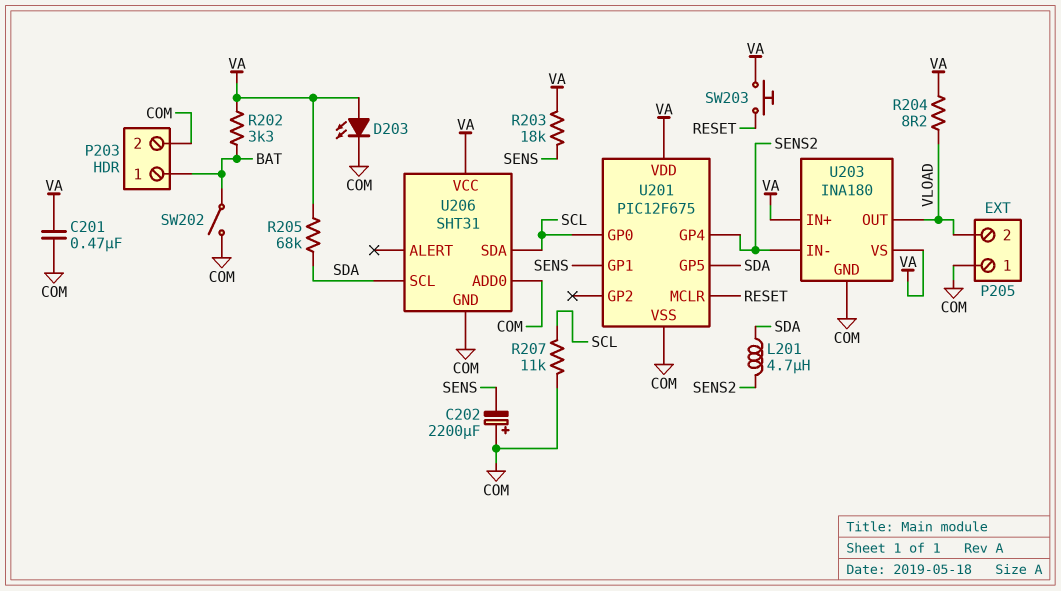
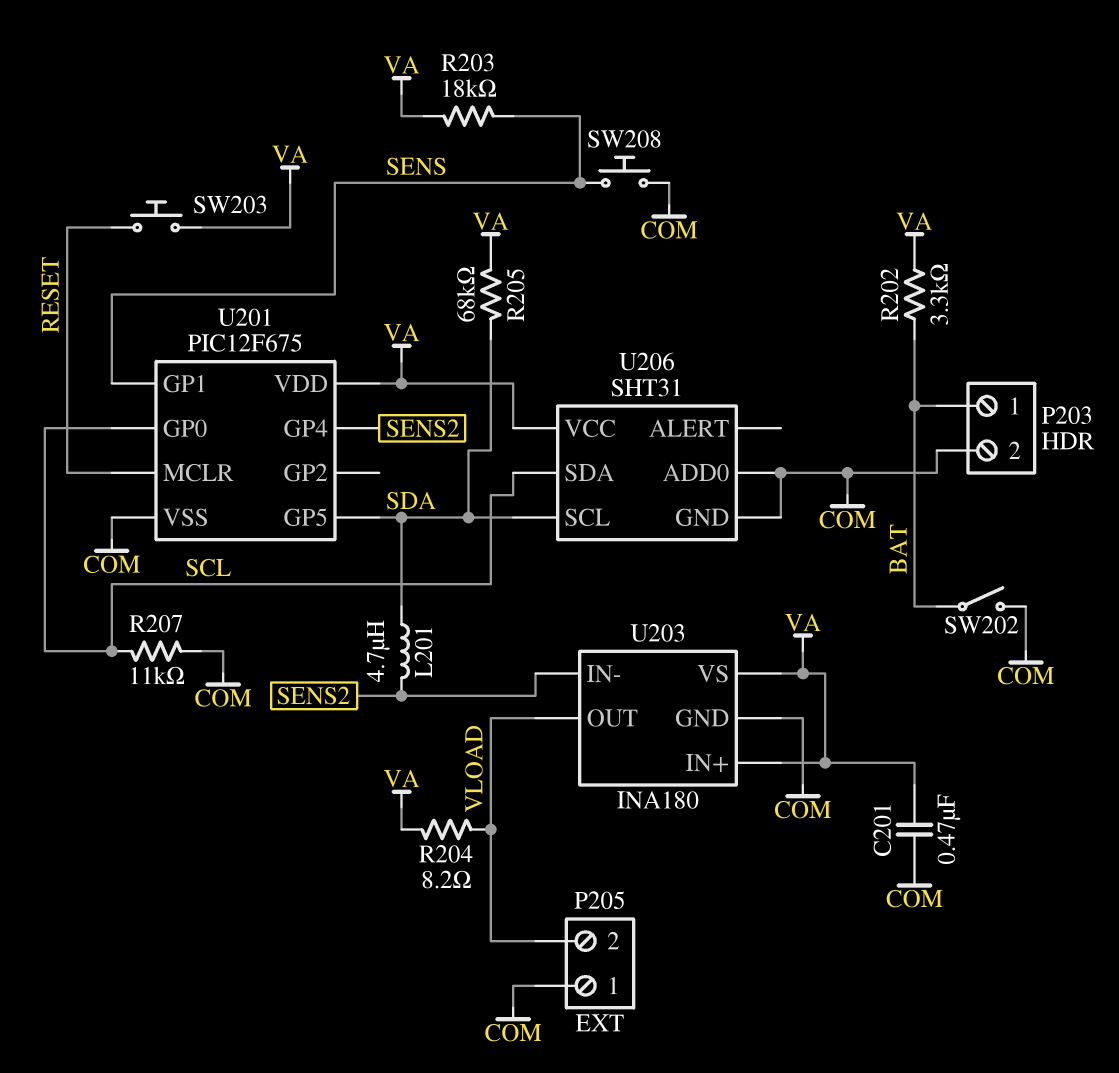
C202: 2200uF (plus COM, minus SENS) -> none
D203: LED (A VA, K COM) -> none
SW208: none -> button (COM, SENS)

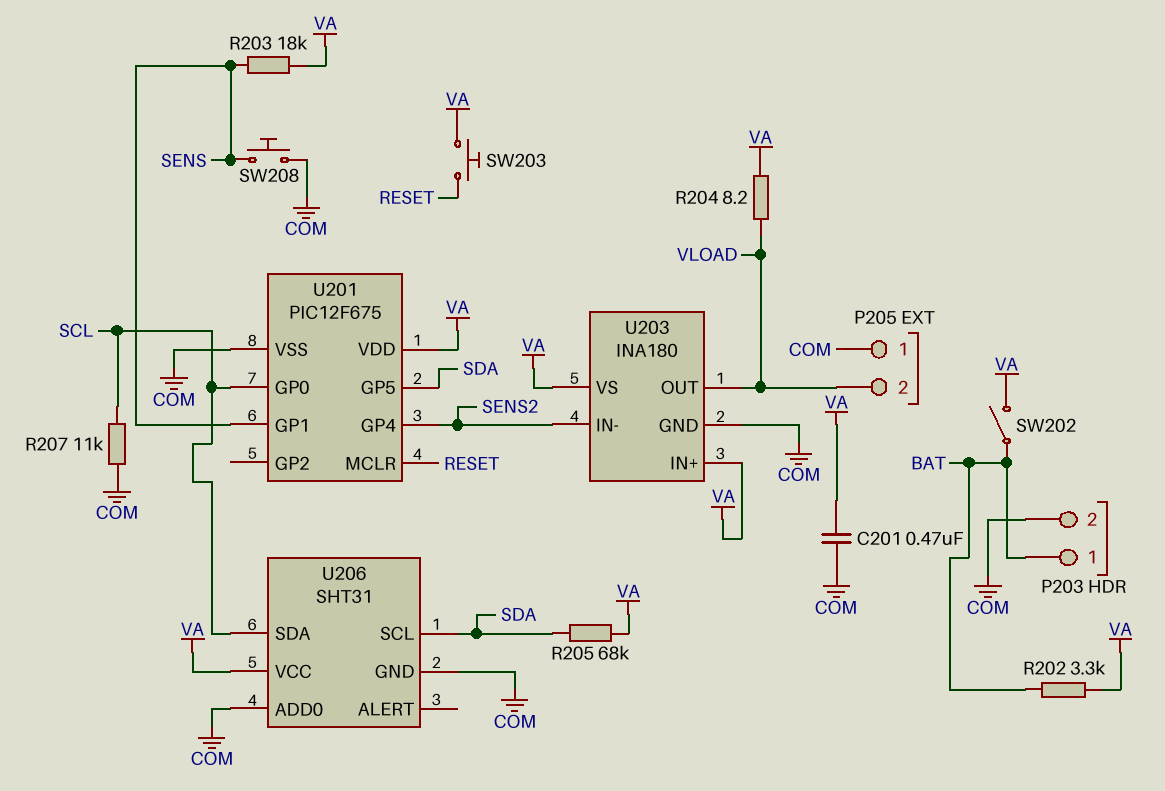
L201: 4.7uH (SDA, SENS2) -> none
SW202: switch (BAT, COM) -> switch (BAT, VA)

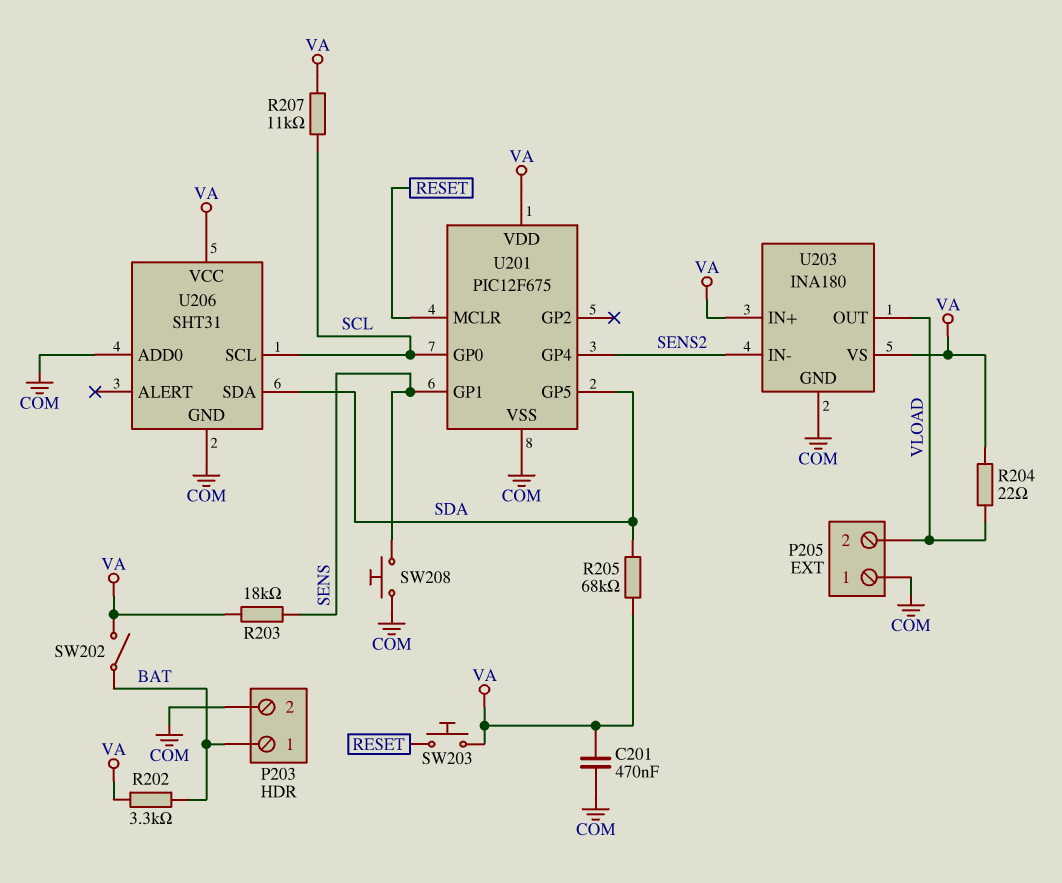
R204: 8.2 (VA, VLOAD) -> 22 (VA, VLOAD)
R207: 11k (COM, SCL) -> 11k (SCL, VA)
U206 pin SCL: SDA -> SCL
U206 pin SDA: SCL -> SDA

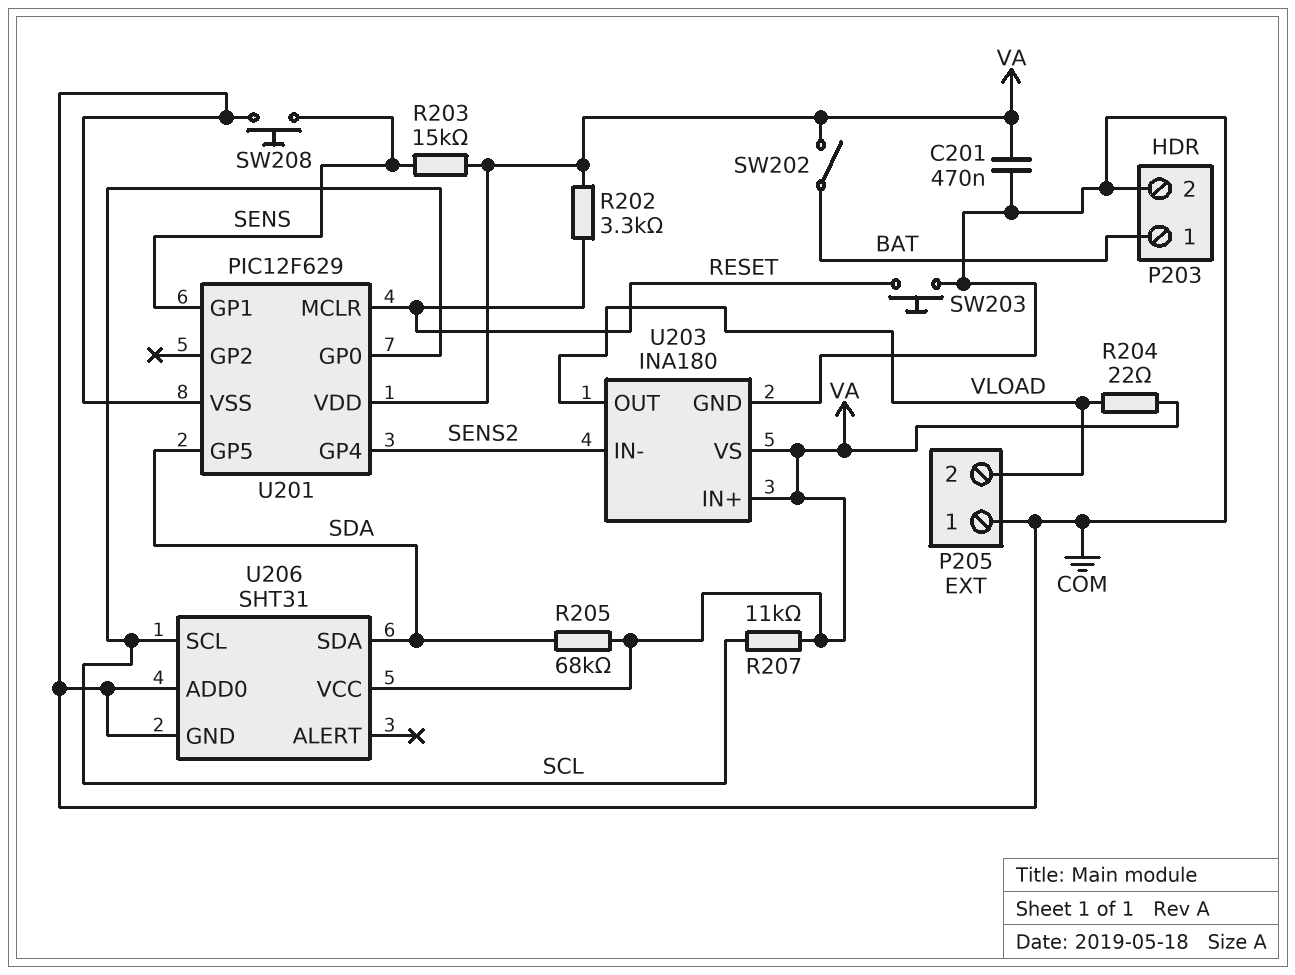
R202: 3.3k (BAT, VA) -> 3.3k (RESET, VA)
R203: 18k (SENS, VA) -> 15k (SENS, VA)
SW203: button (RESET, VA) -> button (COM, RESET)
U201: PIC12F675 -> PIC12F629

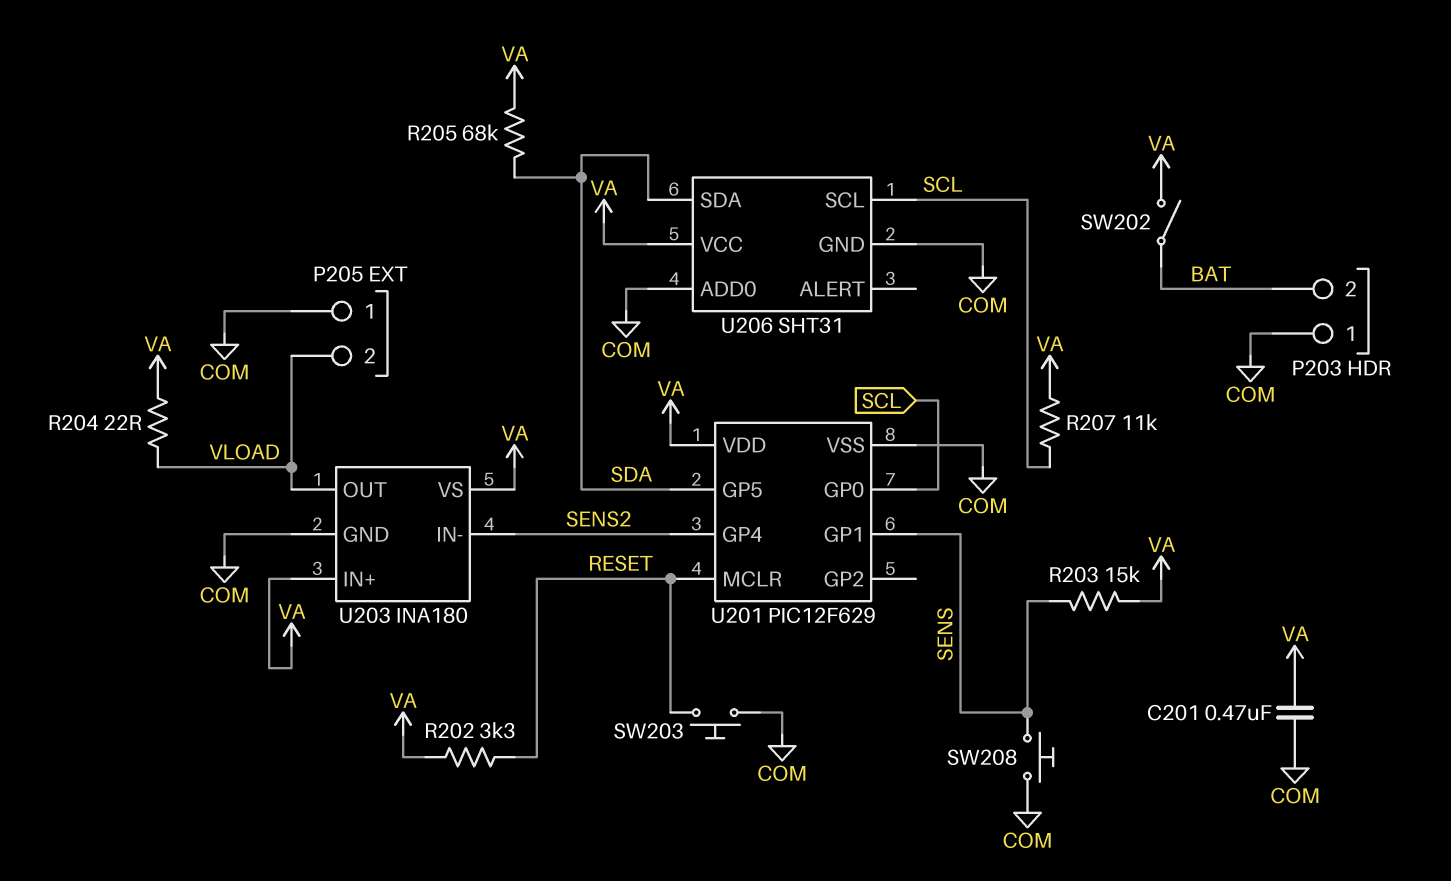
P203 pin 1: BAT -> COM
P203 pin 2: COM -> BAT

